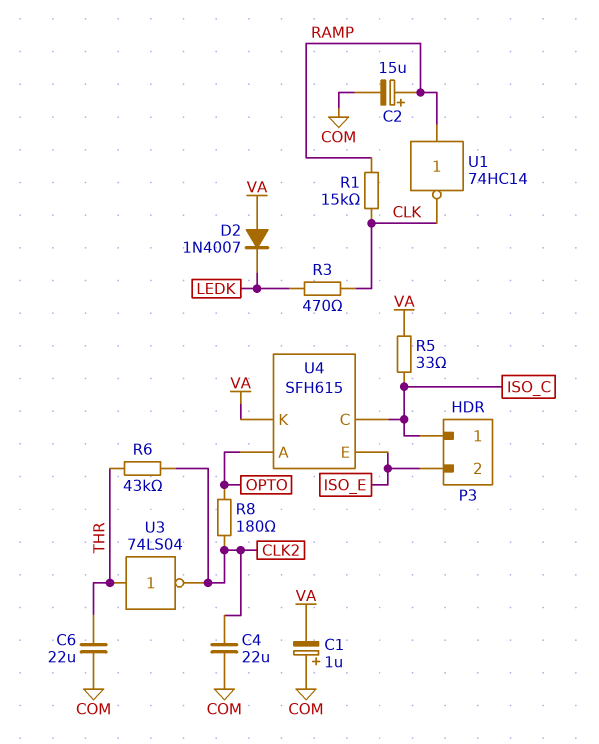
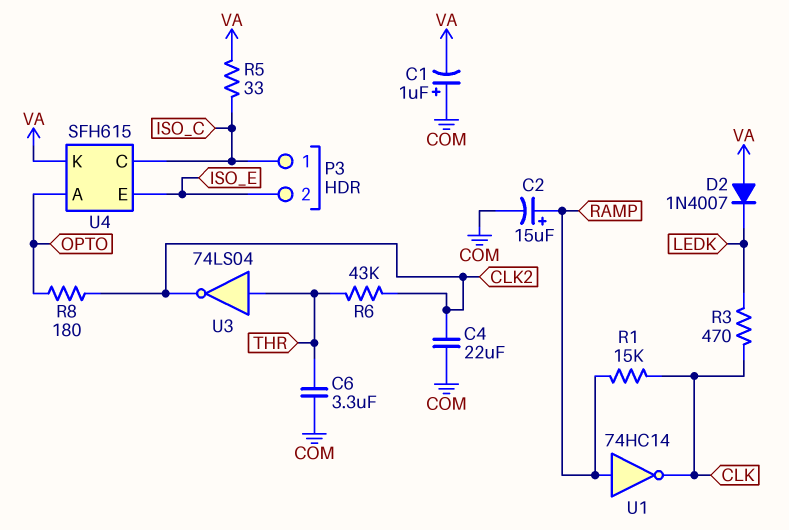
C6: 22uF (COM, THR) -> 3.3uF (COM, THR)

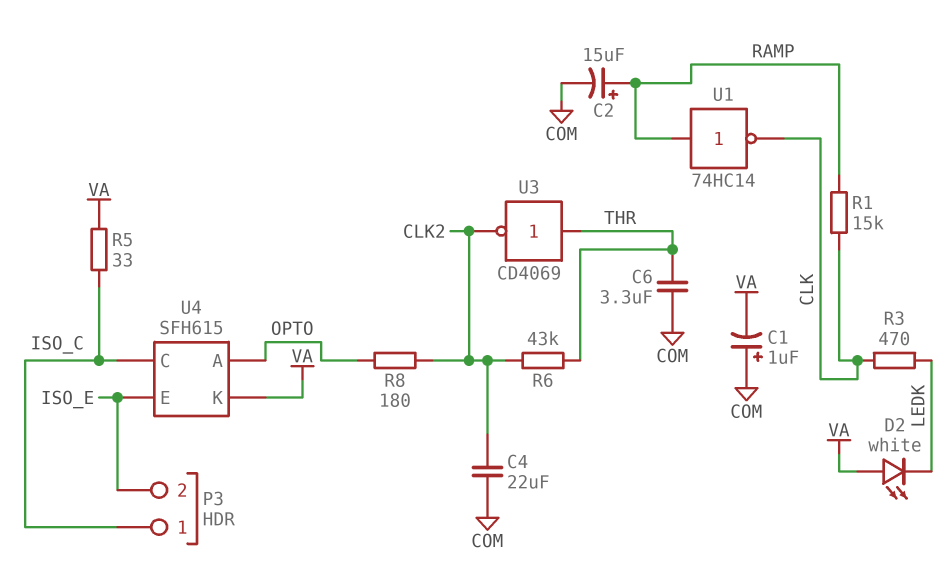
D2: diode 1N4007 (A VA, K LEDK) -> LED white (A VA, K LEDK)
U3: NOT 74LS04 (in THR, out CLK2) -> NOT CD4069 (in THR, out CLK2)

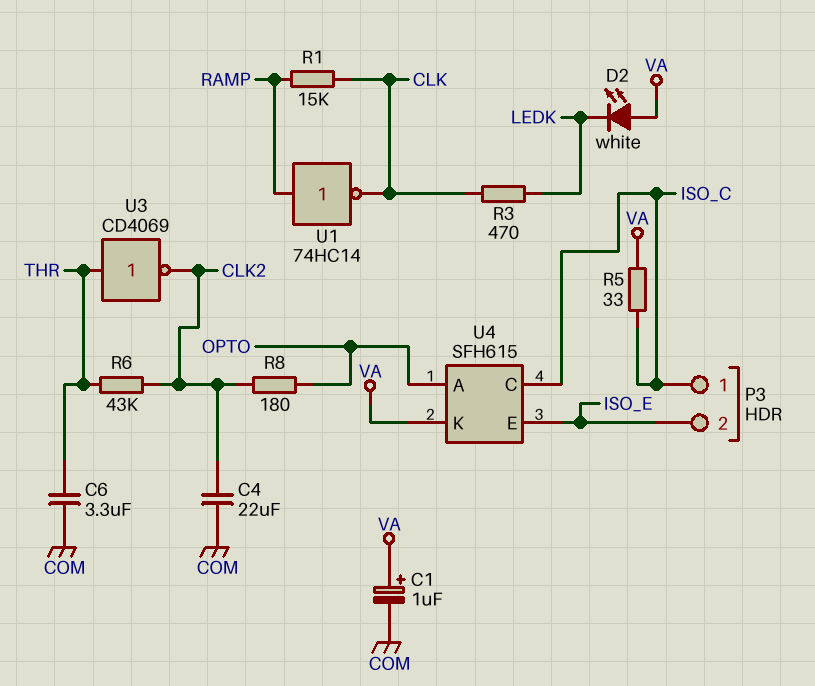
C1: 1uF (plus COM, minus VA) -> 1uF (plus VA, minus COM)
C2: 15uF (plus RAMP, minus COM) -> none

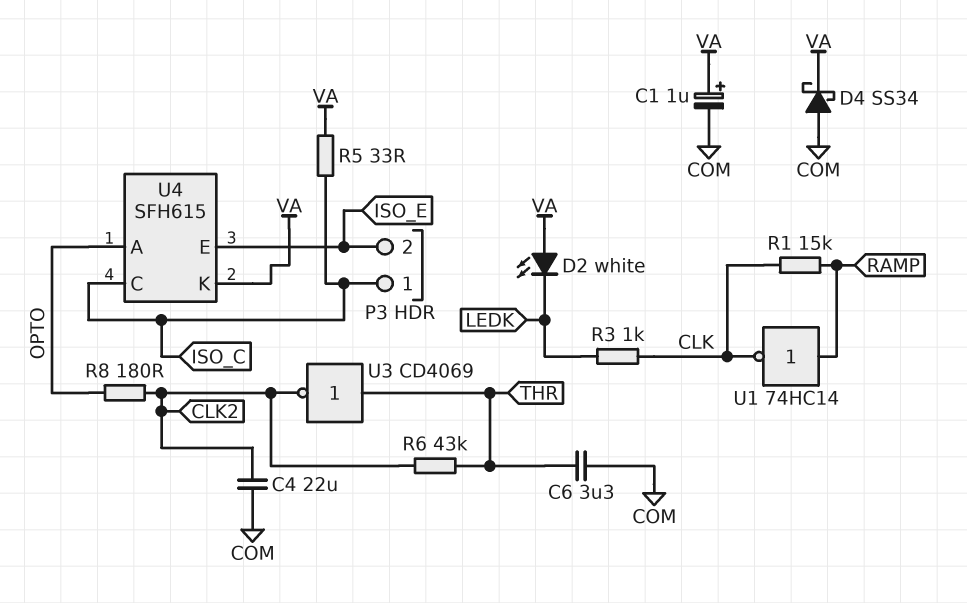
D4: none -> schottky SS34 (A COM, K VA)
R3: 470 (CLK, LEDK) -> 1k (CLK, LEDK)

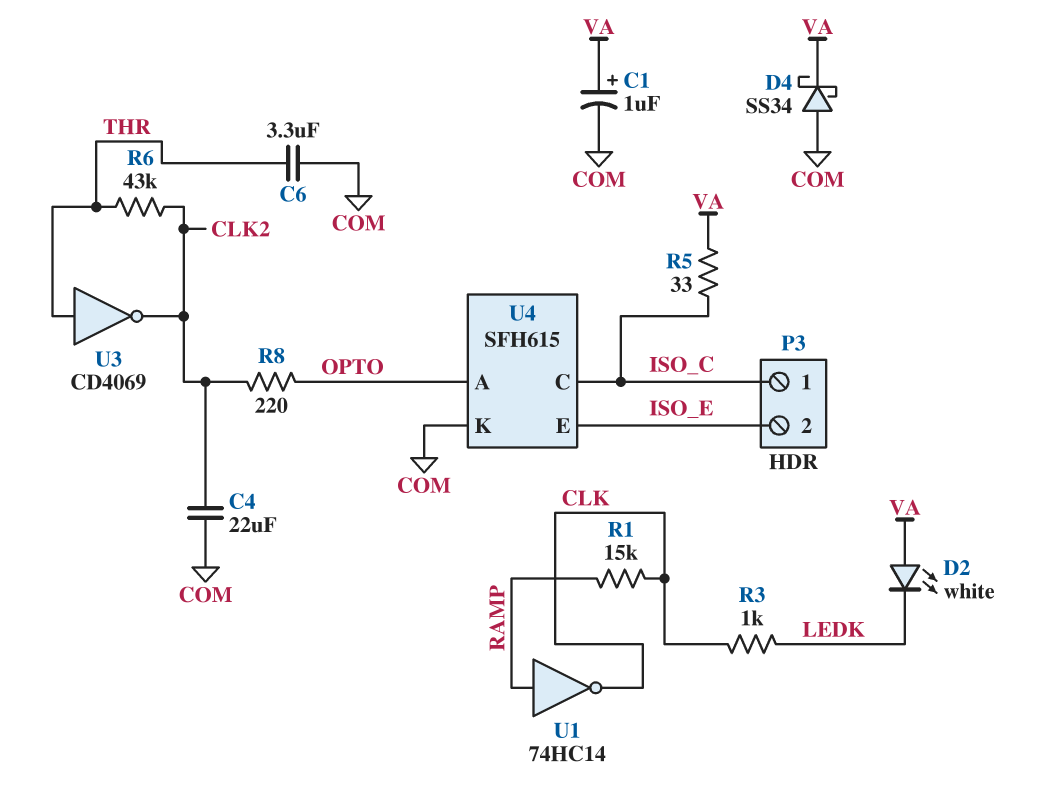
R8: 180 (CLK2, OPTO) -> 220 (CLK2, OPTO)
U4 pin K: VA -> COM

